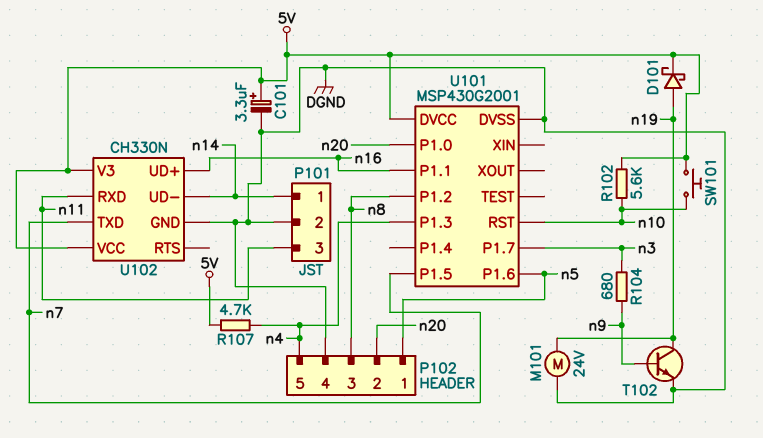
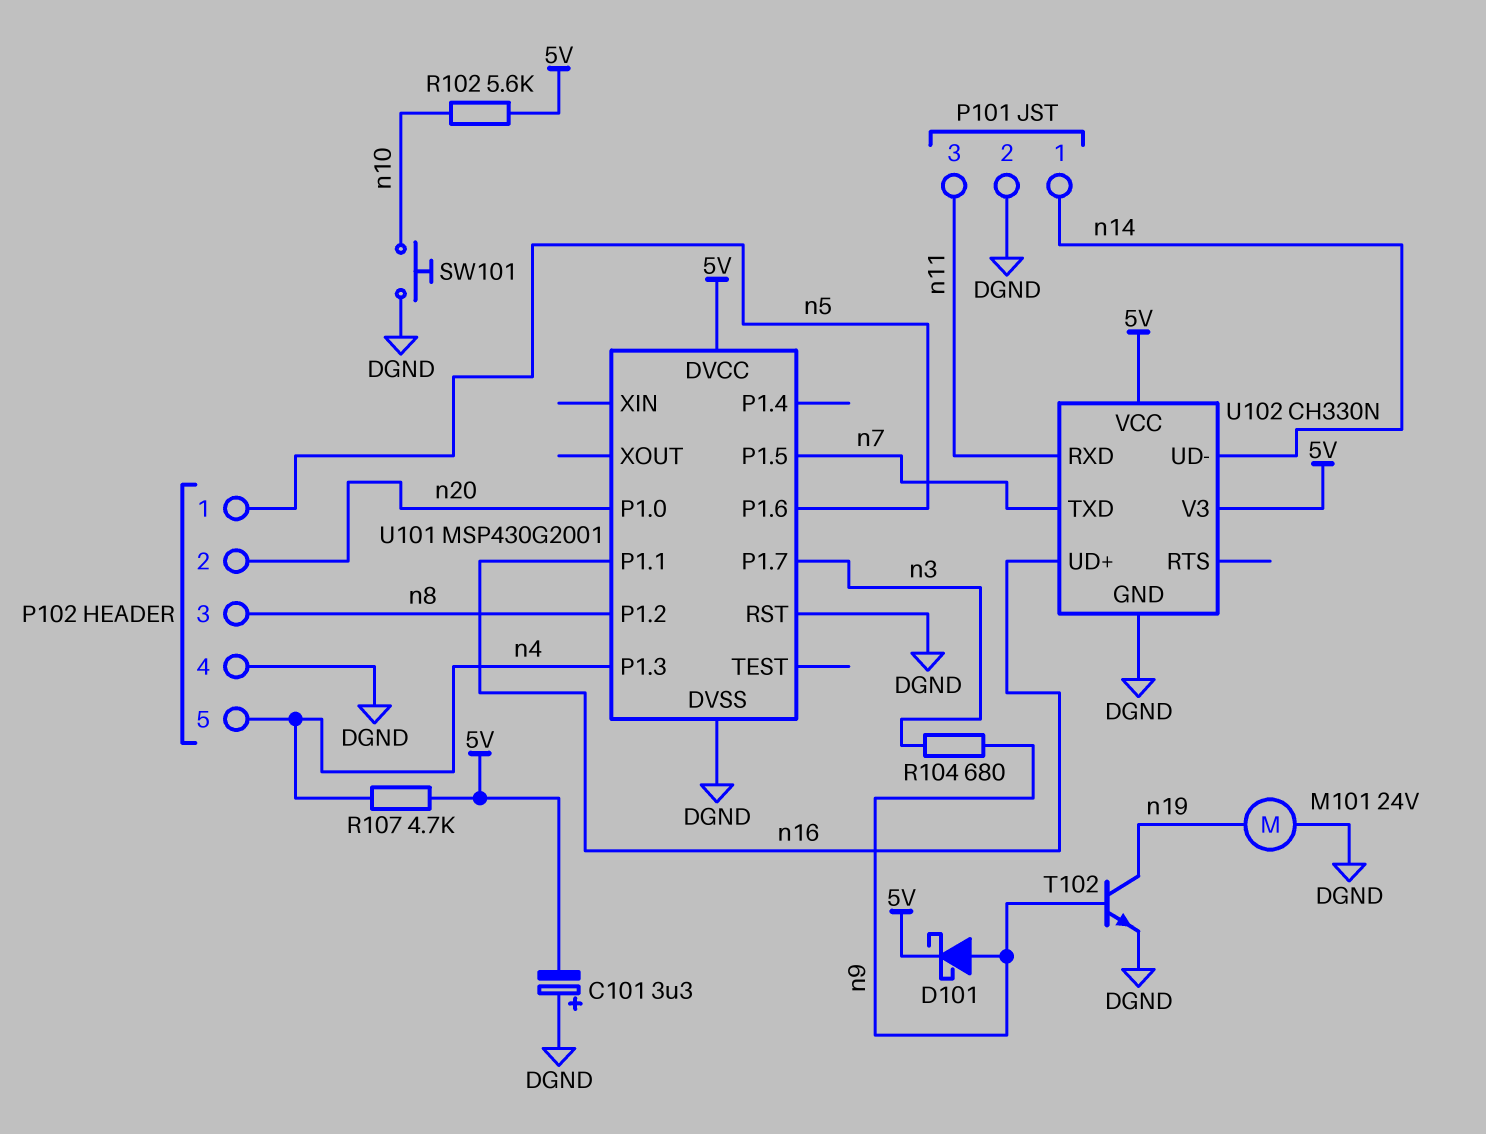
C101: 3.3uF (plus 5V, minus DGND) -> 3.3uF (plus DGND, minus 5V)
D101: schottky (A n19, K 5V) -> schottky (A n9, K 5V)
SW101: button (5V, n10) -> button (DGND, n10)
U101 pin RST: n10 -> DGND

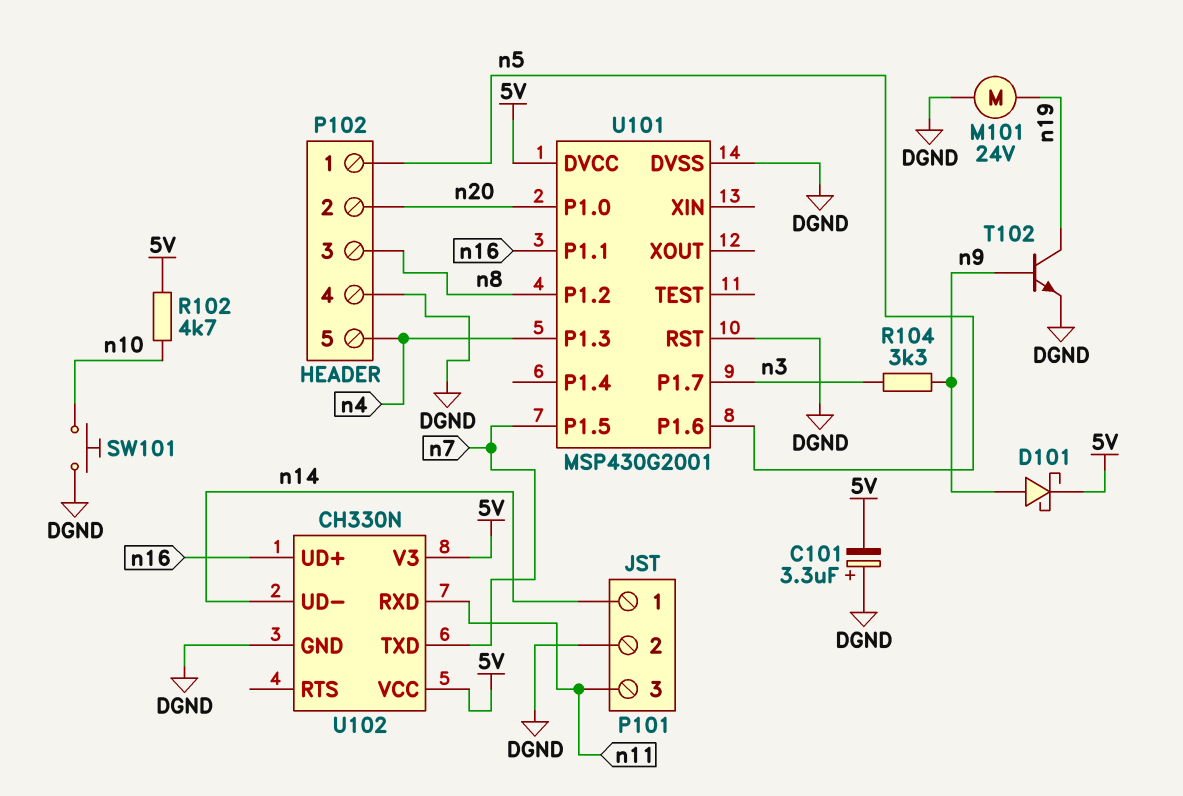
R102: 5.6k (5V, n10) -> 4.7k (5V, n10)
R104: 680 (n3, n9) -> 3.3k (n3, n9)
R107: 4.7k (5V, n4) -> none

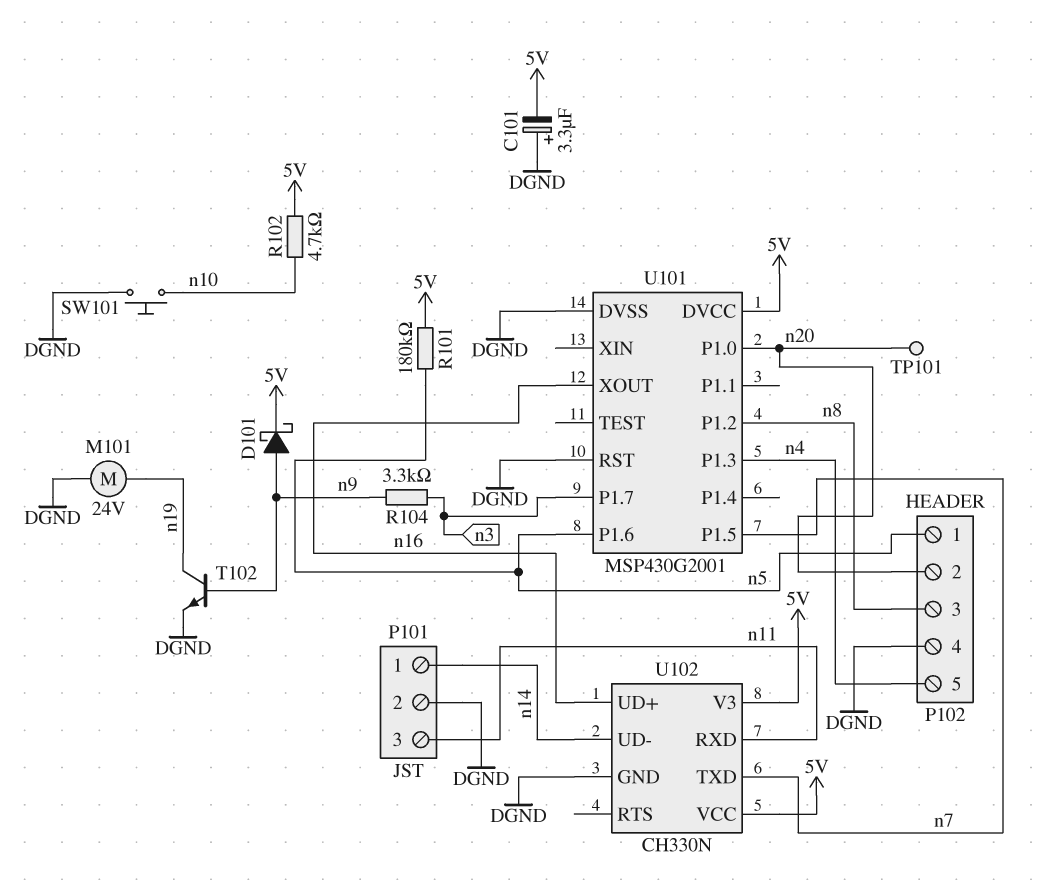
R101: none -> 180k (5V, n5)
TP101: none -> test point (n20)
U101 pin P1.1: n16 -> none
U101 pin XOUT: none -> n16

